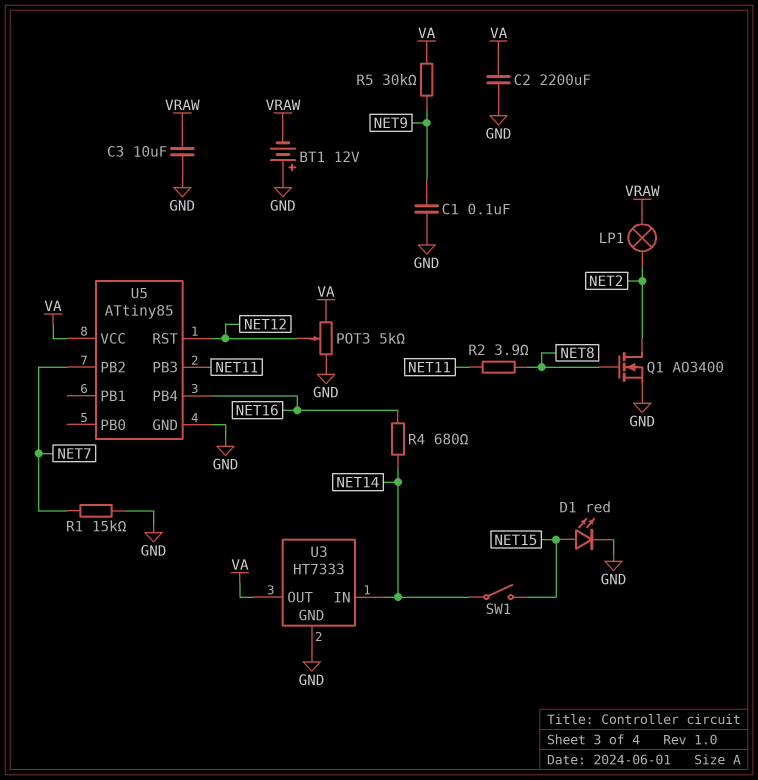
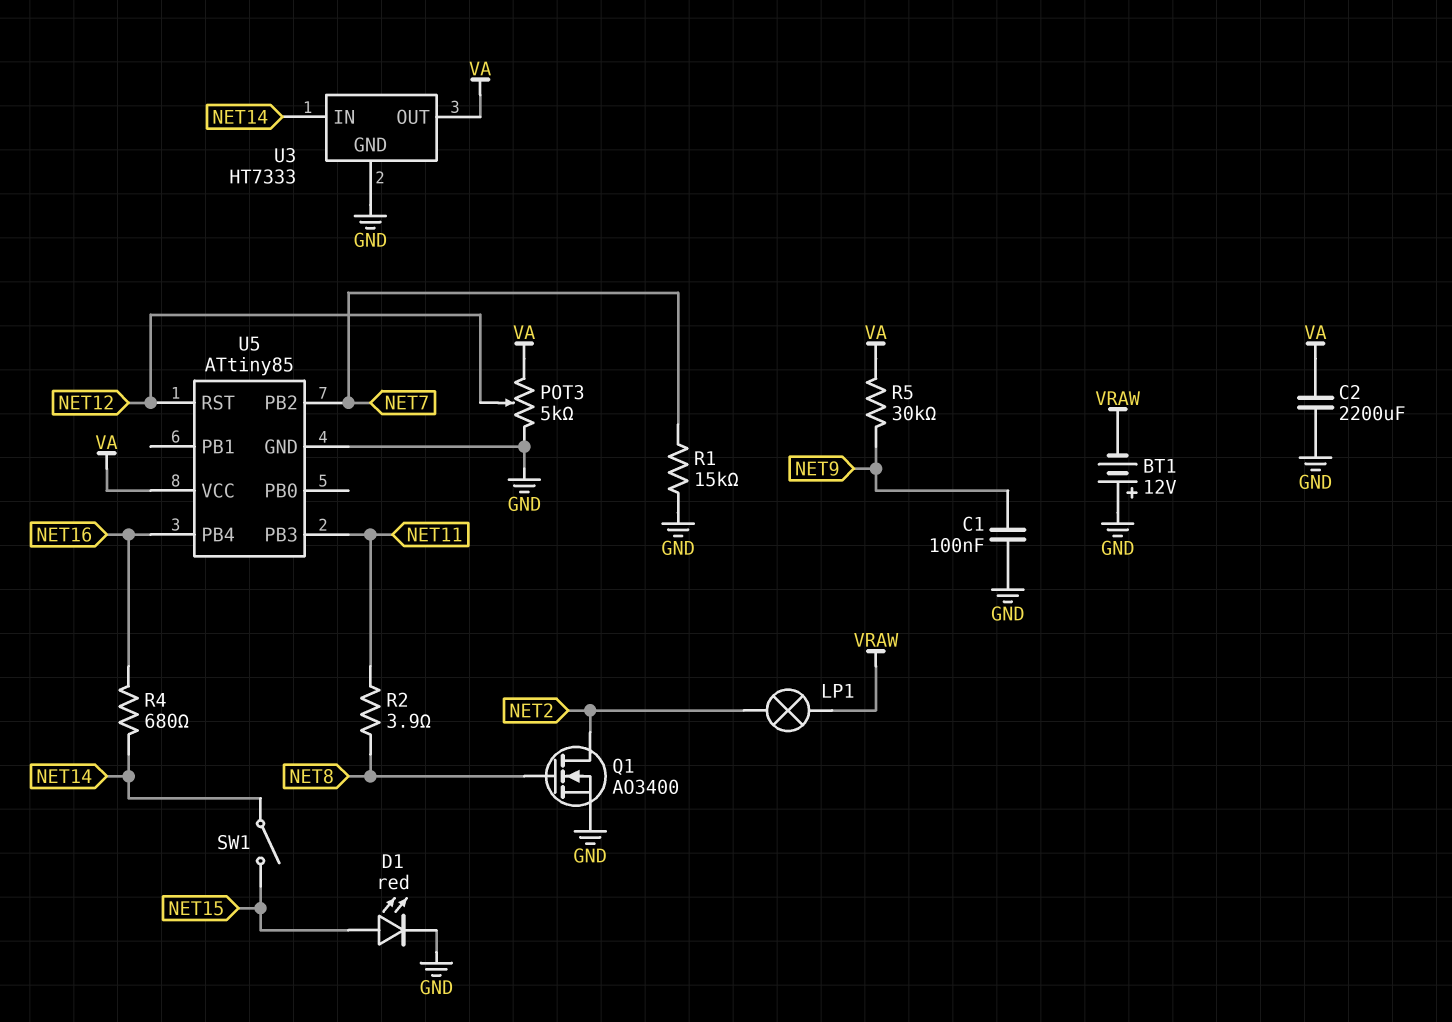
C3: 10uF (GND, VRAW) -> none

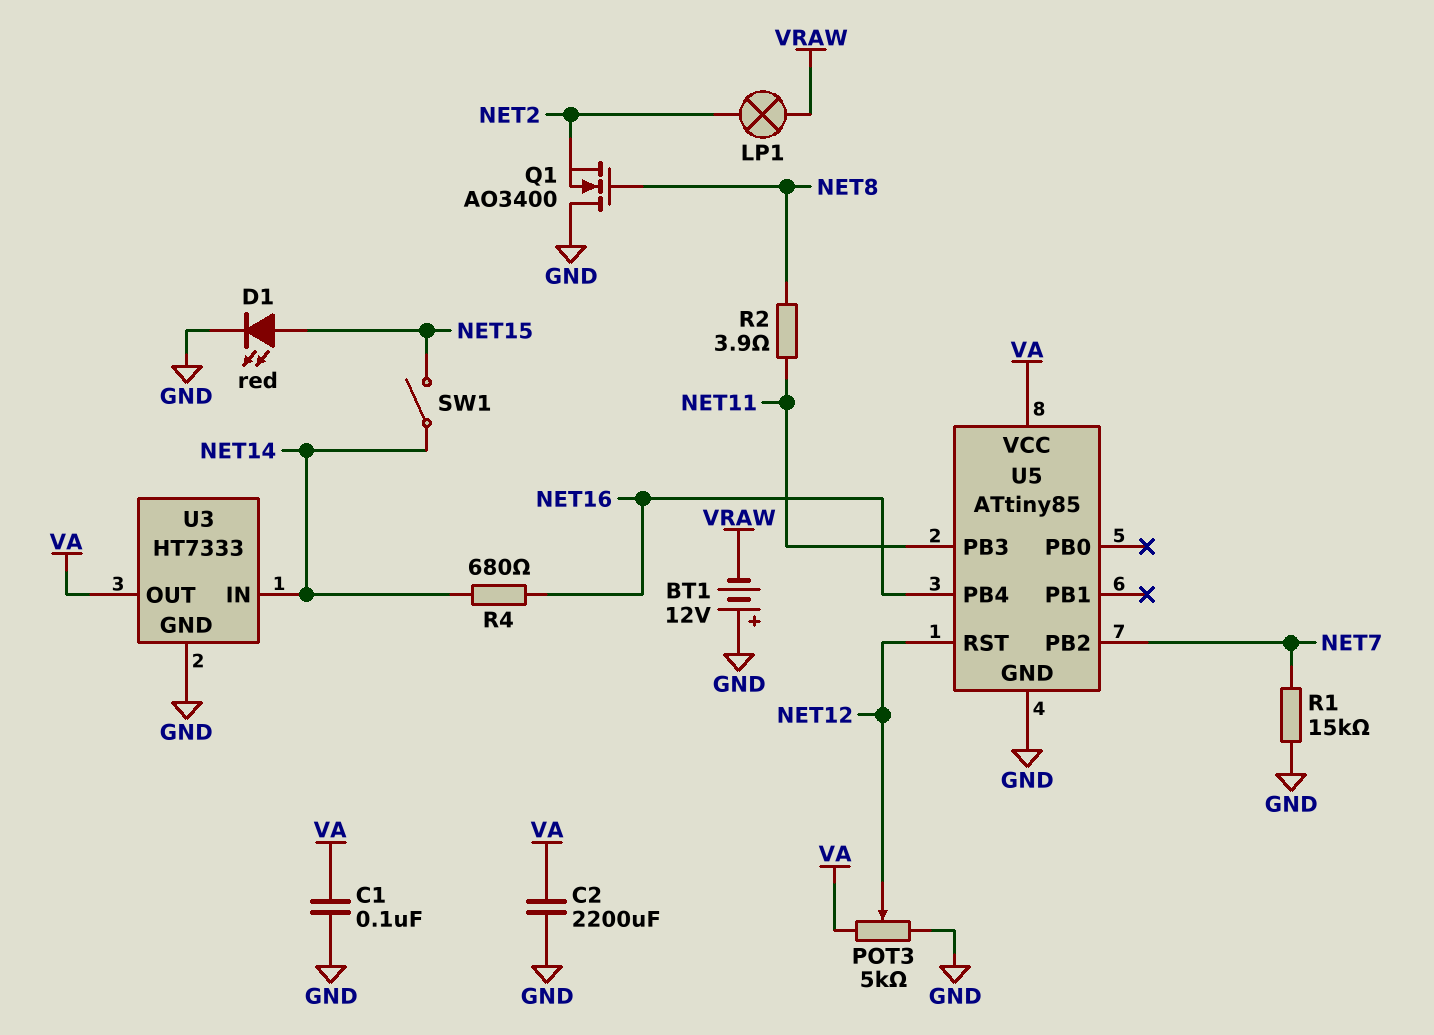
C1: 100nF (GND, NET9) -> 100nF (GND, VA)
Q1: NMOS AO3400 (G NET8, D NET2, S GND) -> NMOS AO3400 (G NET8, D GND, S NET2)
R5: 30k (NET9, VA) -> none

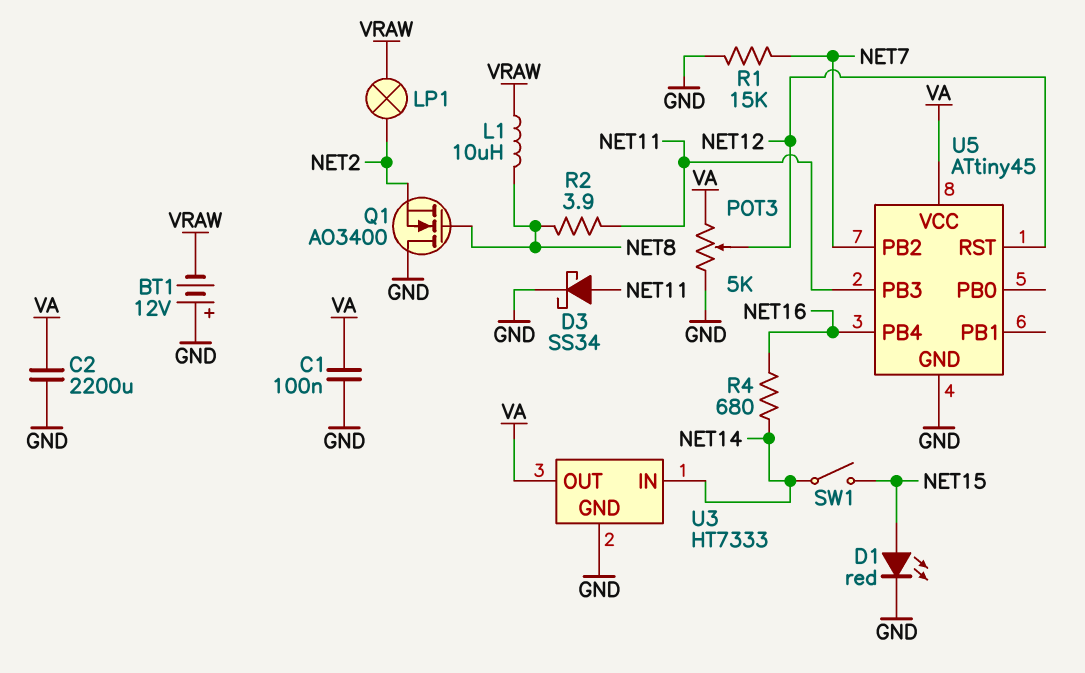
D3: none -> schottky SS34 (A NET11, K GND)
L1: none -> 10uH (NET8, VRAW)
U5: ATtiny85 -> ATtiny45

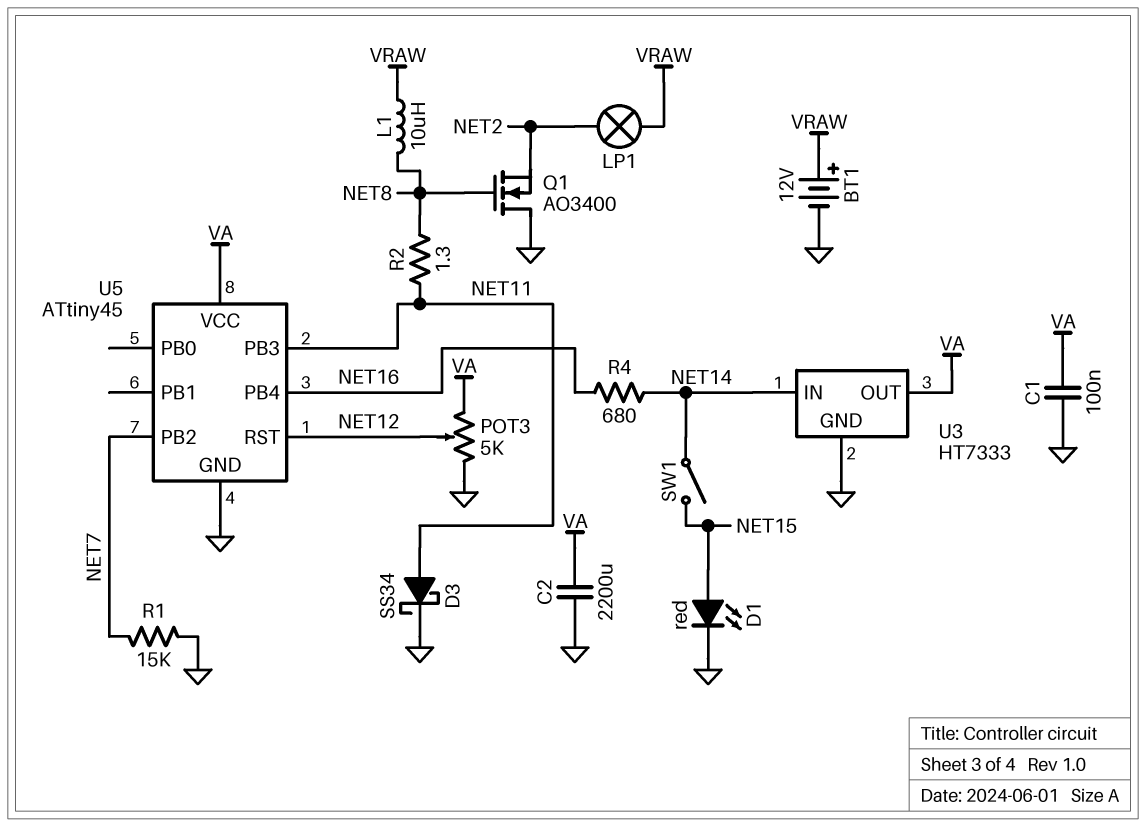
BT1: 12V (plus GND, minus VRAW) -> 12V (plus VRAW, minus GND)
R2: 3.9 (NET8, NET11) -> 1.3 (NET8, NET11)

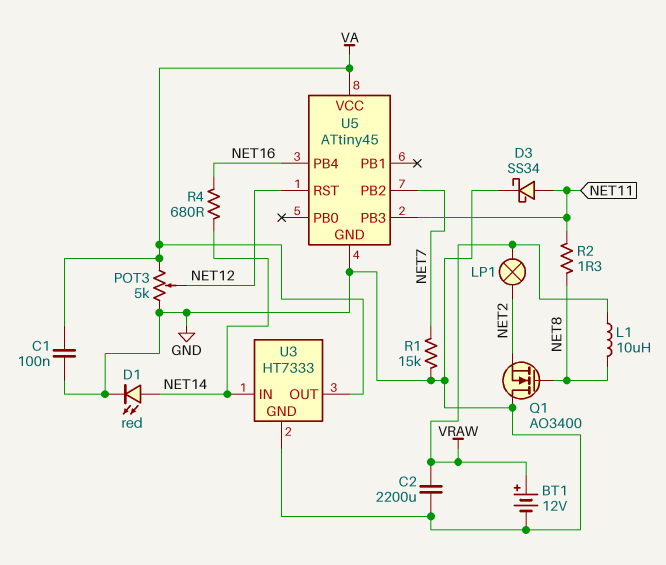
C2: 2200uF (GND, VA) -> 2200uF (GND, VRAW)
D1: LED red (A NET15, K GND) -> LED red (A NET14, K GND)
SW1: switch (NET14, NET15) -> none

